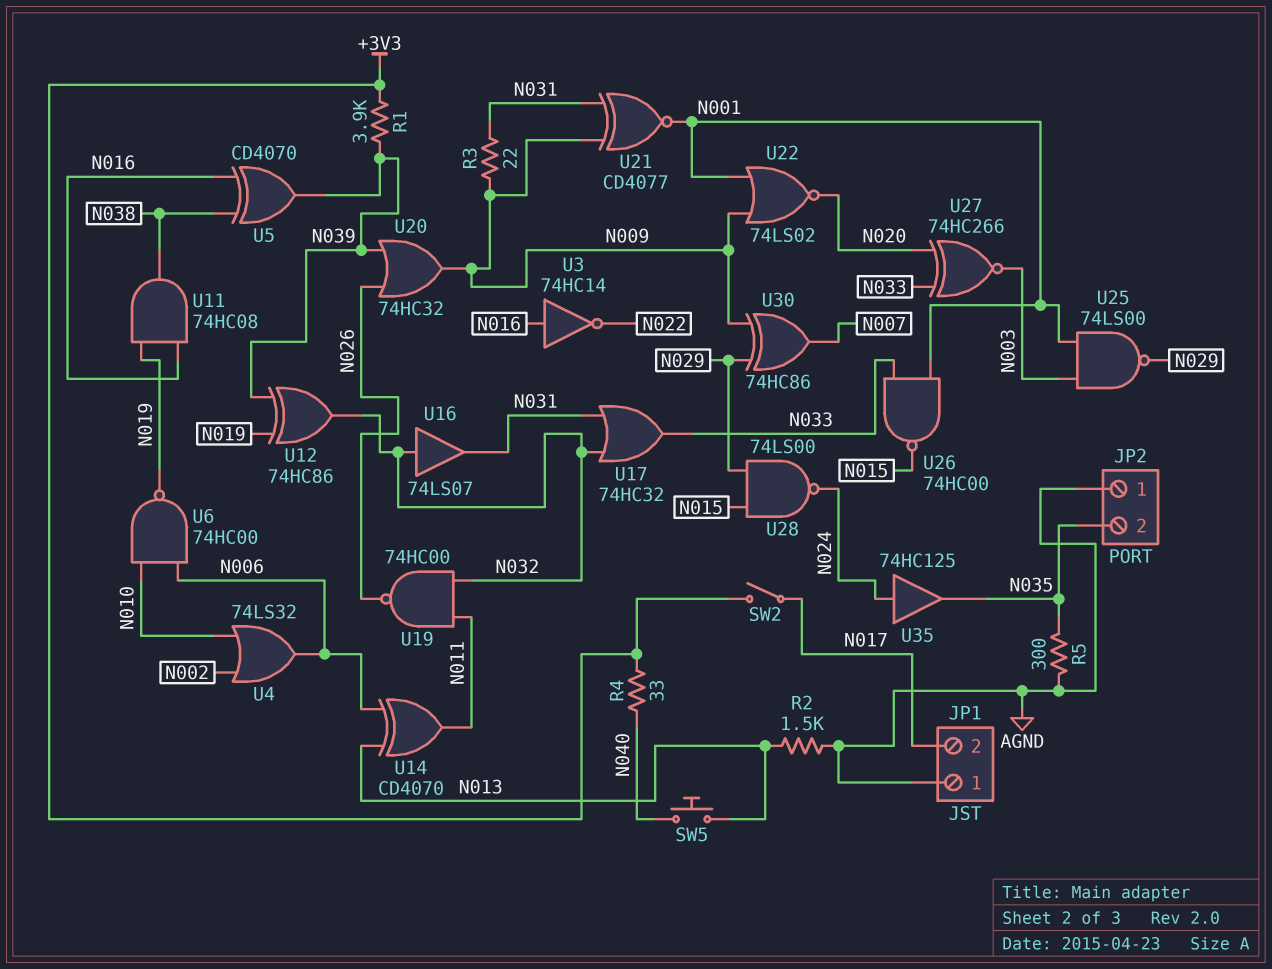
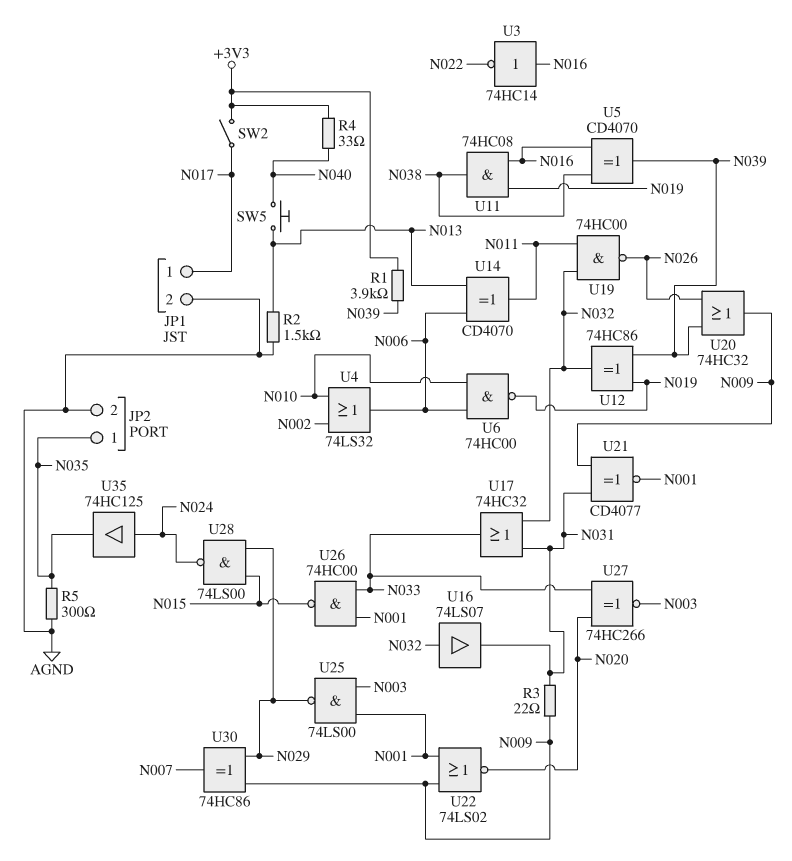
JP1 pin 1: AGND -> N017
JP1 pin 2: N017 -> AGND
JP2 pin 1: AGND -> N035
JP2 pin 2: N035 -> AGND

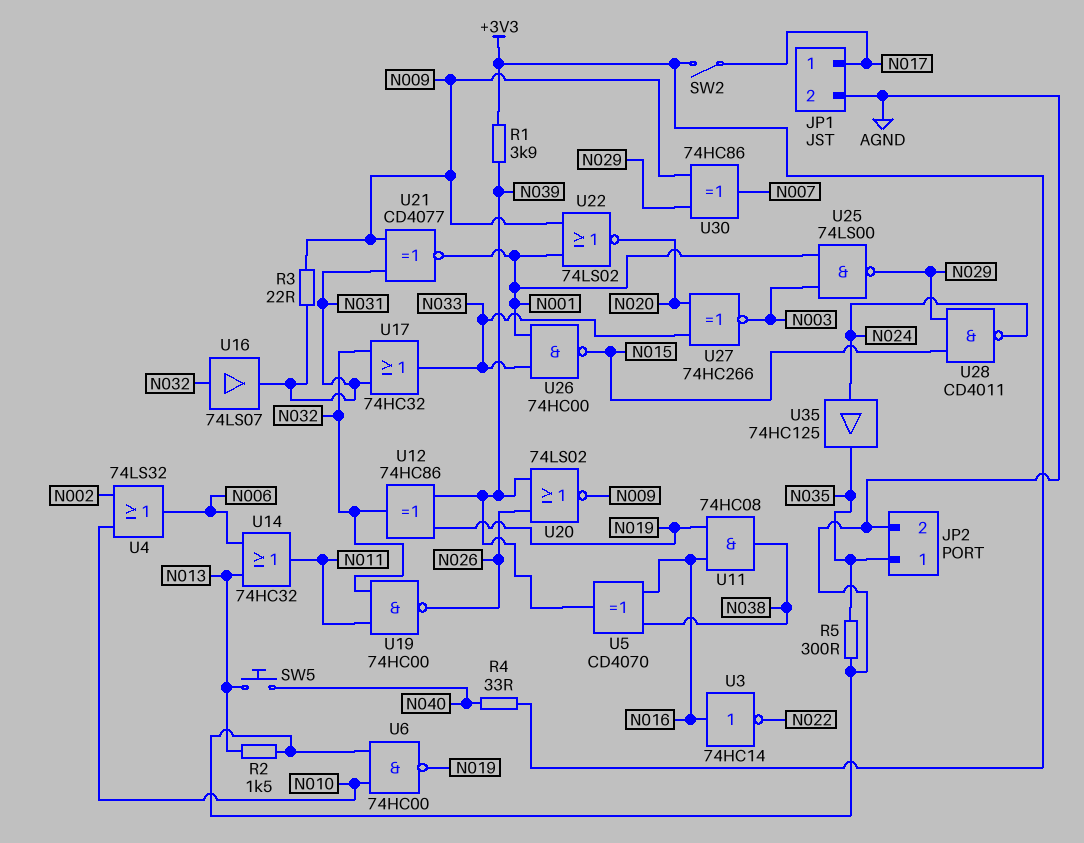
U6: NAND 74HC00 (in N006, in N010, out N019) -> NAND 74HC00 (in AGND, in N010, out N019)
U14: XOR CD4070 (in N006, in N013, out N011) -> OR 74HC32 (in N006, in N013, out N011)
U20: OR 74HC32 (in N026, in N039, out N009) -> NOR 74LS02 (in N026, in N039, out N009)
U28: NAND 74LS00 (in N015, in N029, out N024) -> NAND CD4011 (in N015, in N029, out N024)

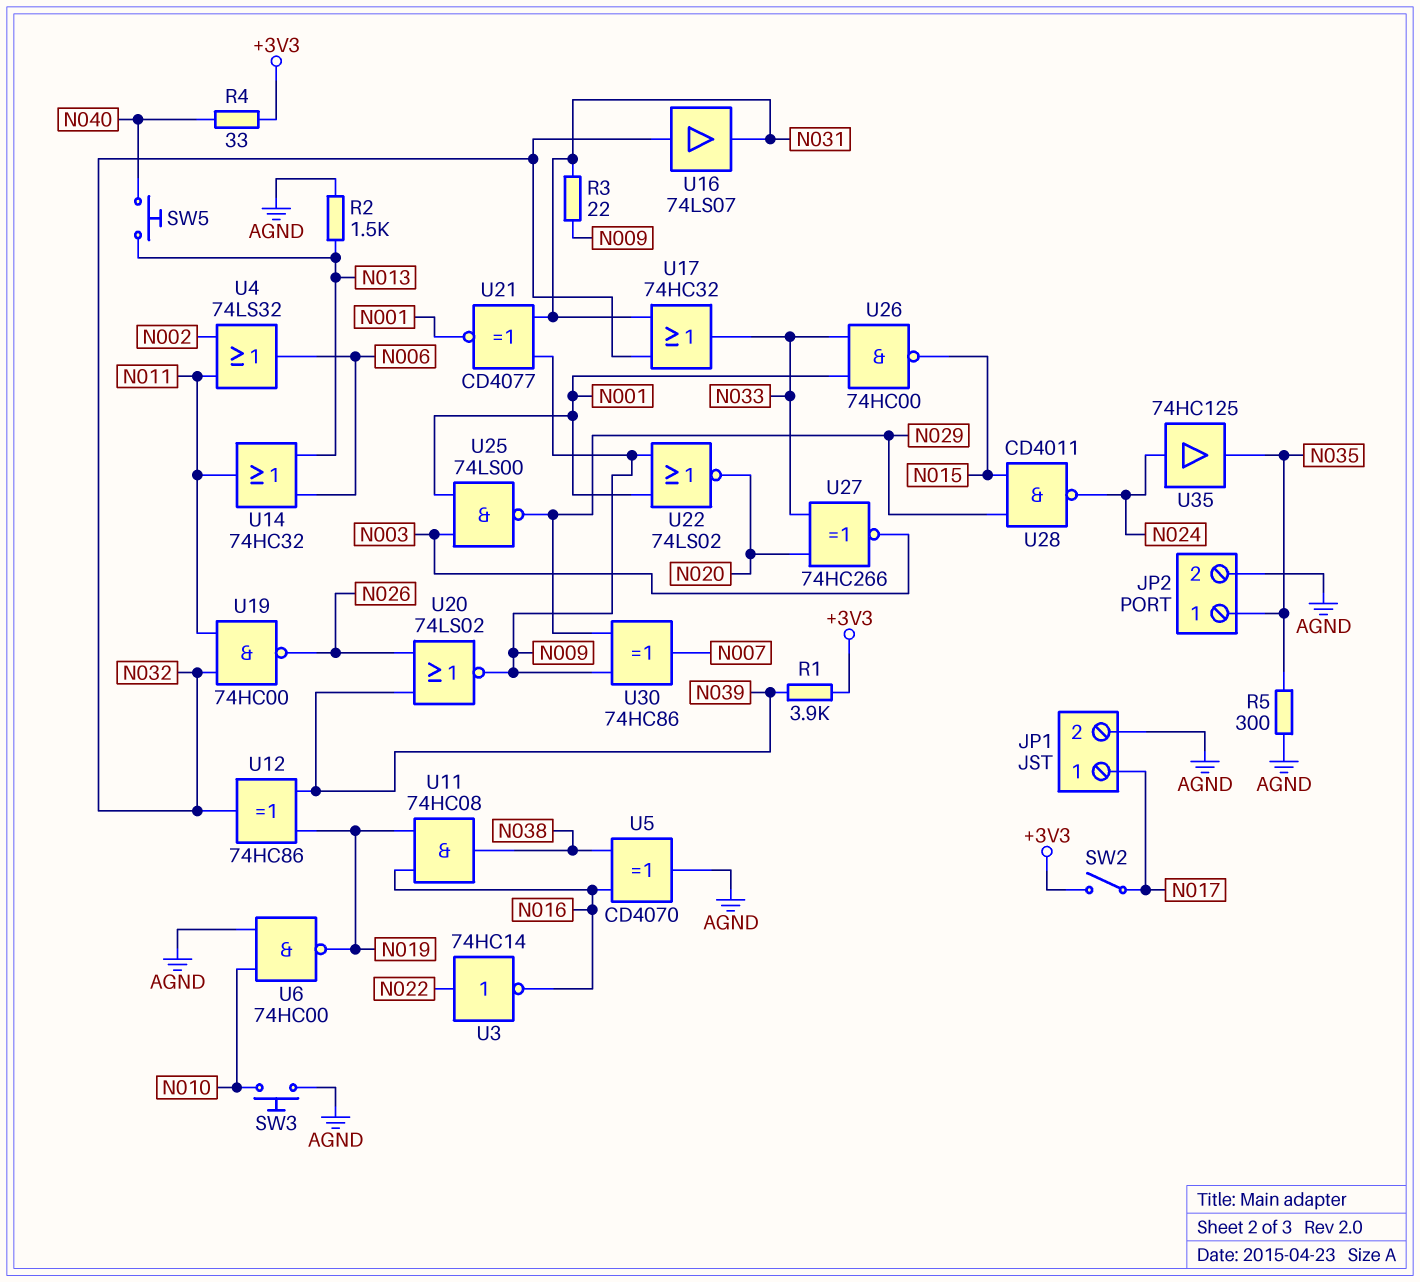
SW3: none -> button (AGND, N010)
U3: NOT 74HC14 (in N016, out N022) -> NOT 74HC14 (in N022, out N016)
U4: OR 74LS32 (in N002, in N010, out N006) -> OR 74LS32 (in N002, in N011, out N006)
U5: XOR CD4070 (in N016, in N038, out N039) -> XOR CD4070 (in N016, in N038, out AGND)

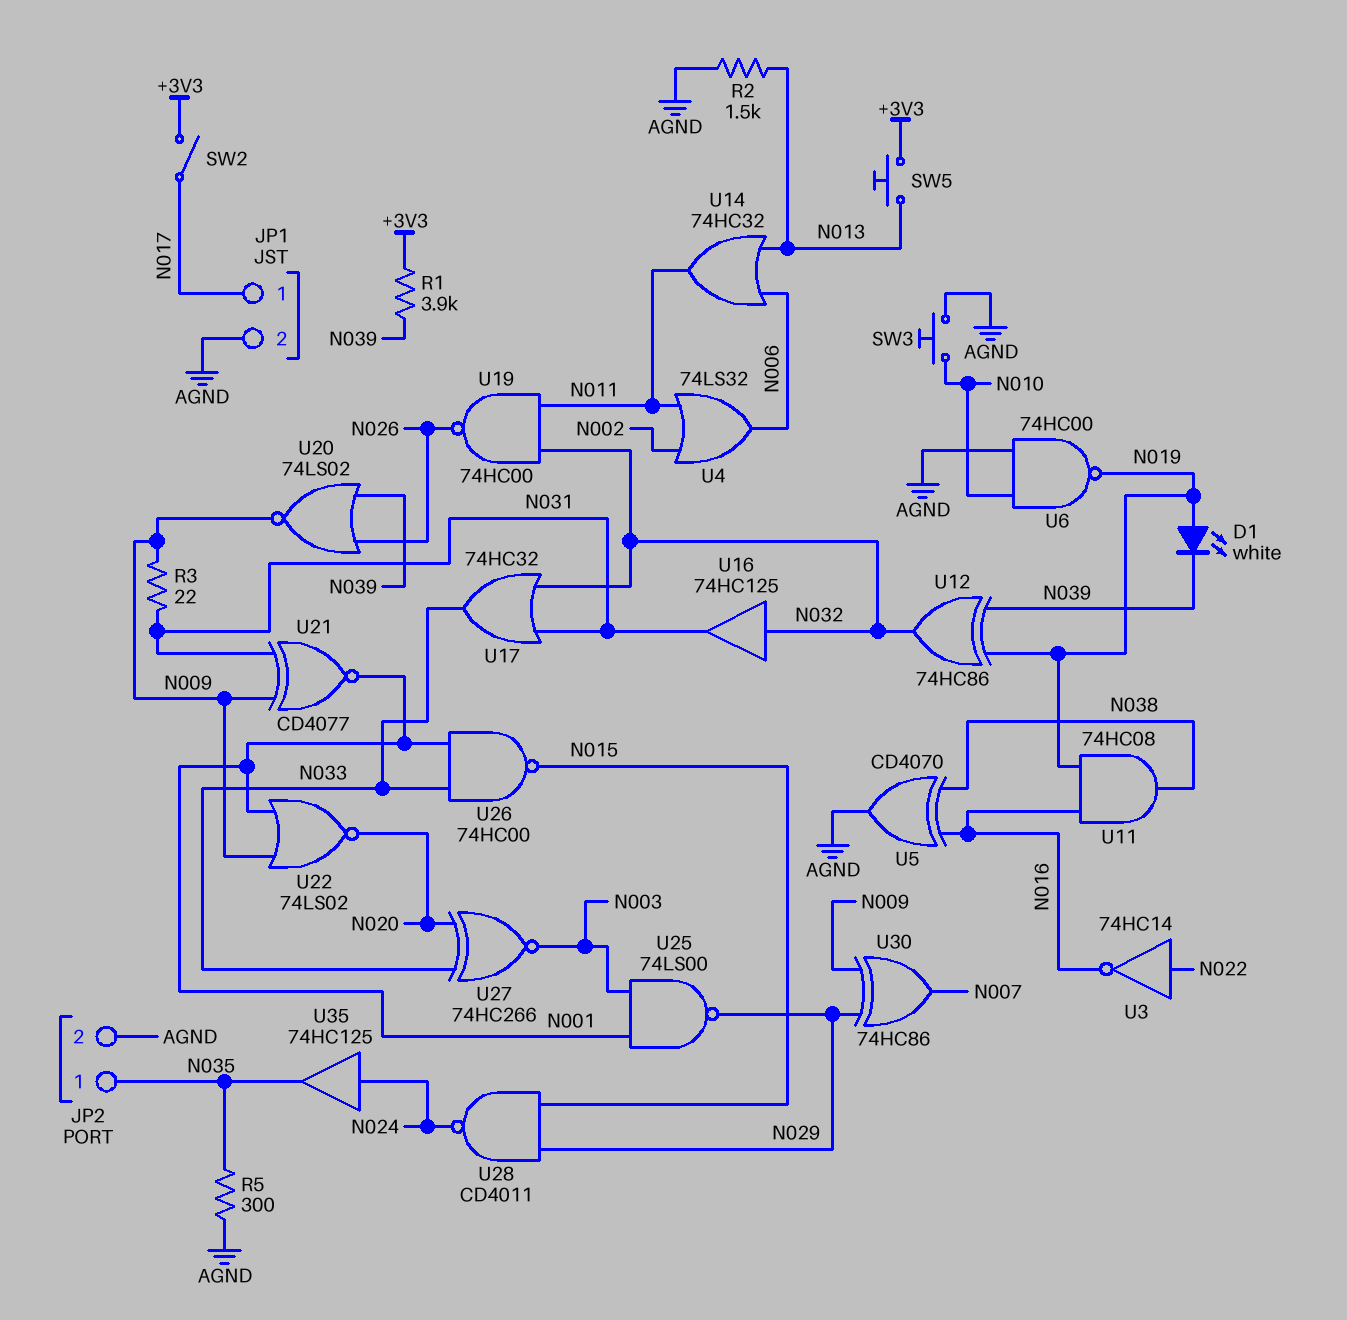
D1: none -> LED white (A N019, K N039)
R4: 33 (+3V3, N040) -> none
SW5: button (N013, N040) -> button (+3V3, N013)
U16: buffer 74LS07 (in N032, out N031) -> buffer 74HC125 (in N032, out N031)

